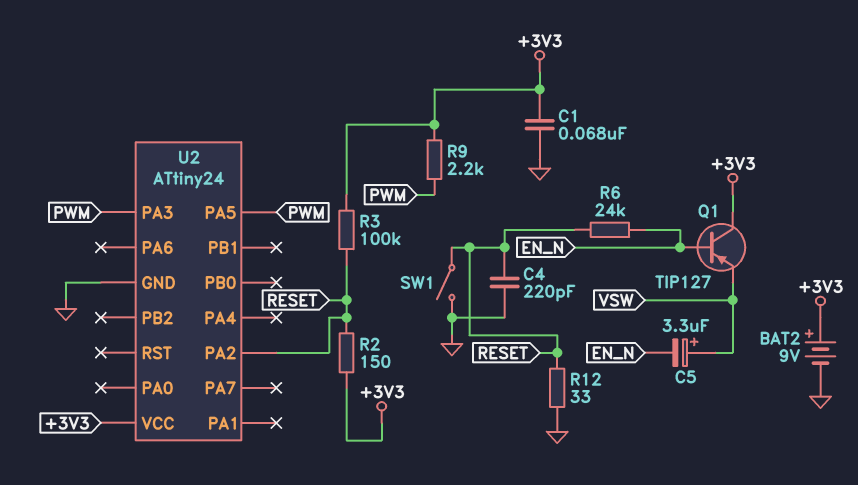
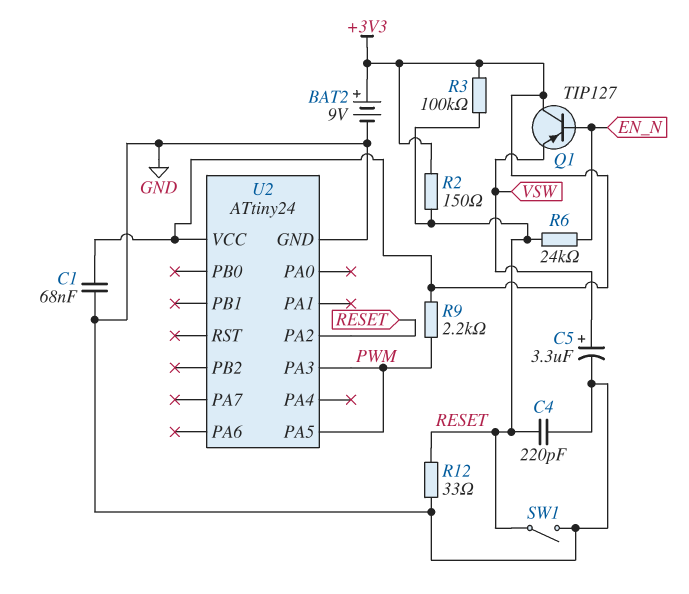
C5: 3.3uF (plus VSW, minus EN_N) -> 3.3uF (plus VSW, minus GND)

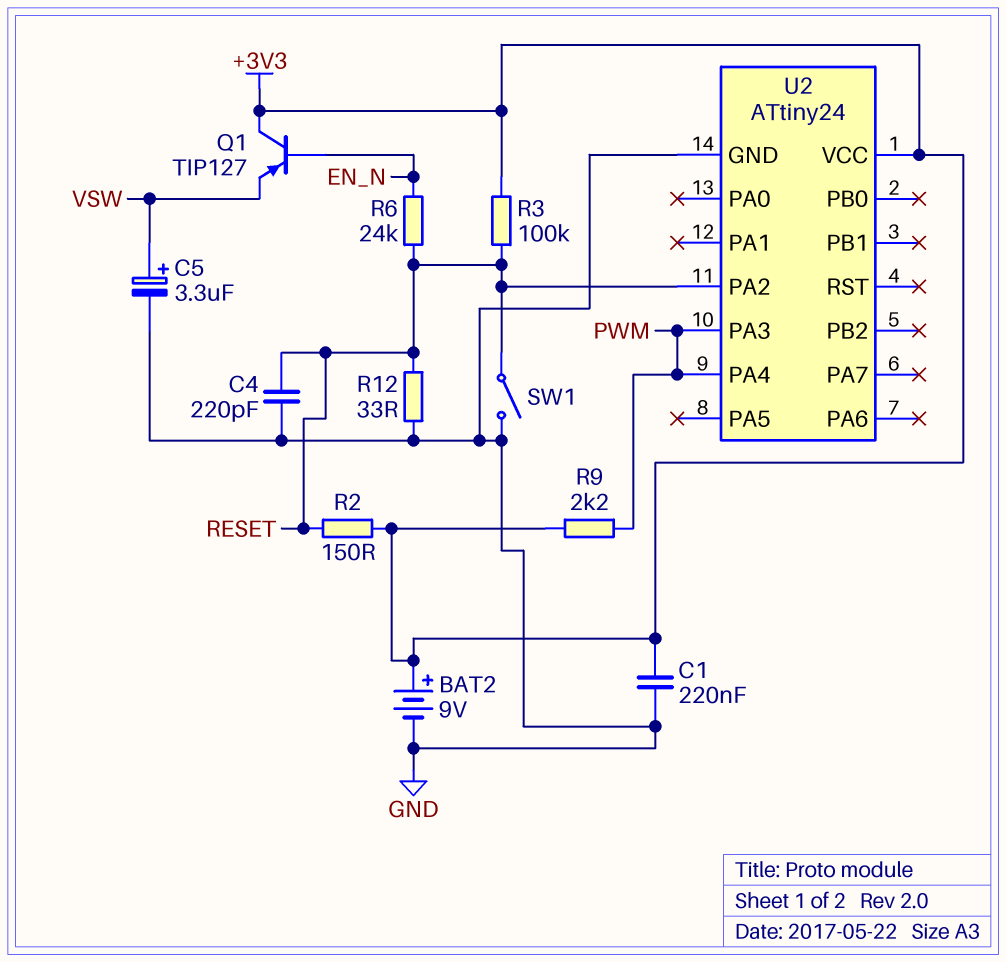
C1: 68nF (+3V3, GND) -> 220nF (+3V3, GND)
U2 pin PA4: none -> PWM
U2 pin PA5: PWM -> none

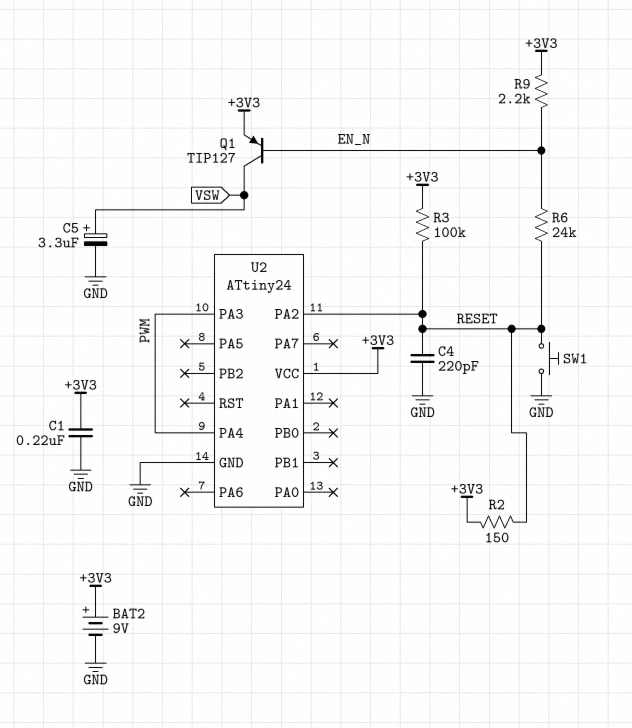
Q1: PNP TIP127 (B EN_N, C +3V3, E VSW) -> PNP TIP127 (B EN_N, C VSW, E +3V3)
R9: 2.2k (+3V3, PWM) -> 2.2k (+3V3, EN_N)
R12: 33 (GND, RESET) -> none
SW1: switch (GND, RESET) -> button (GND, RESET)

